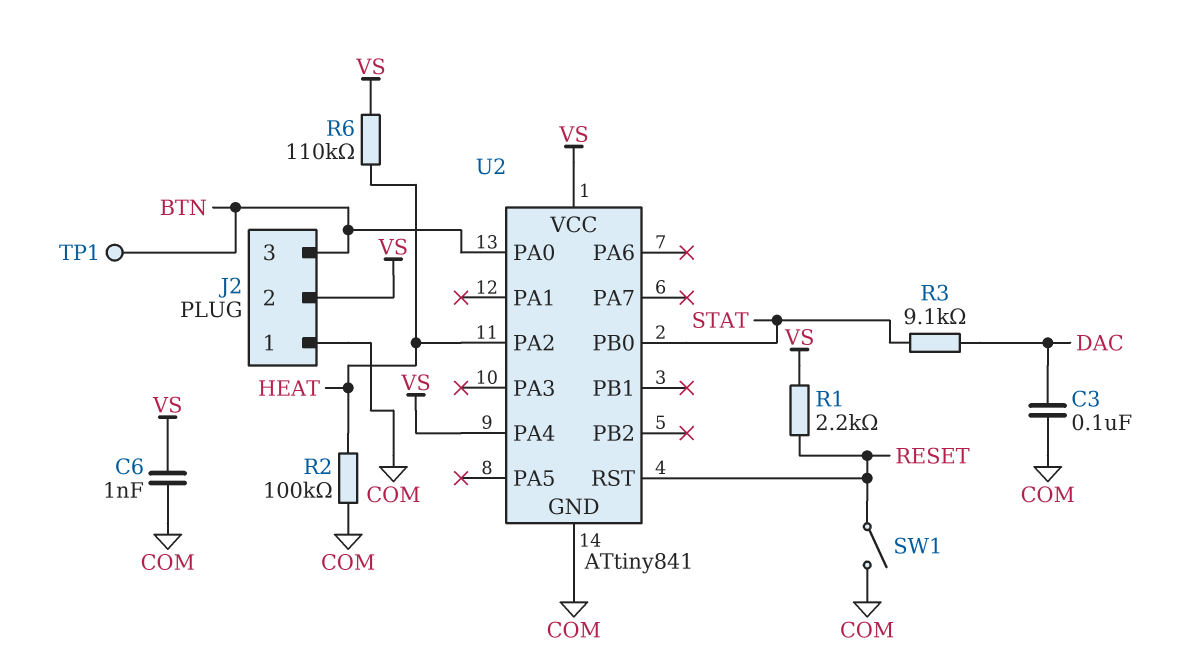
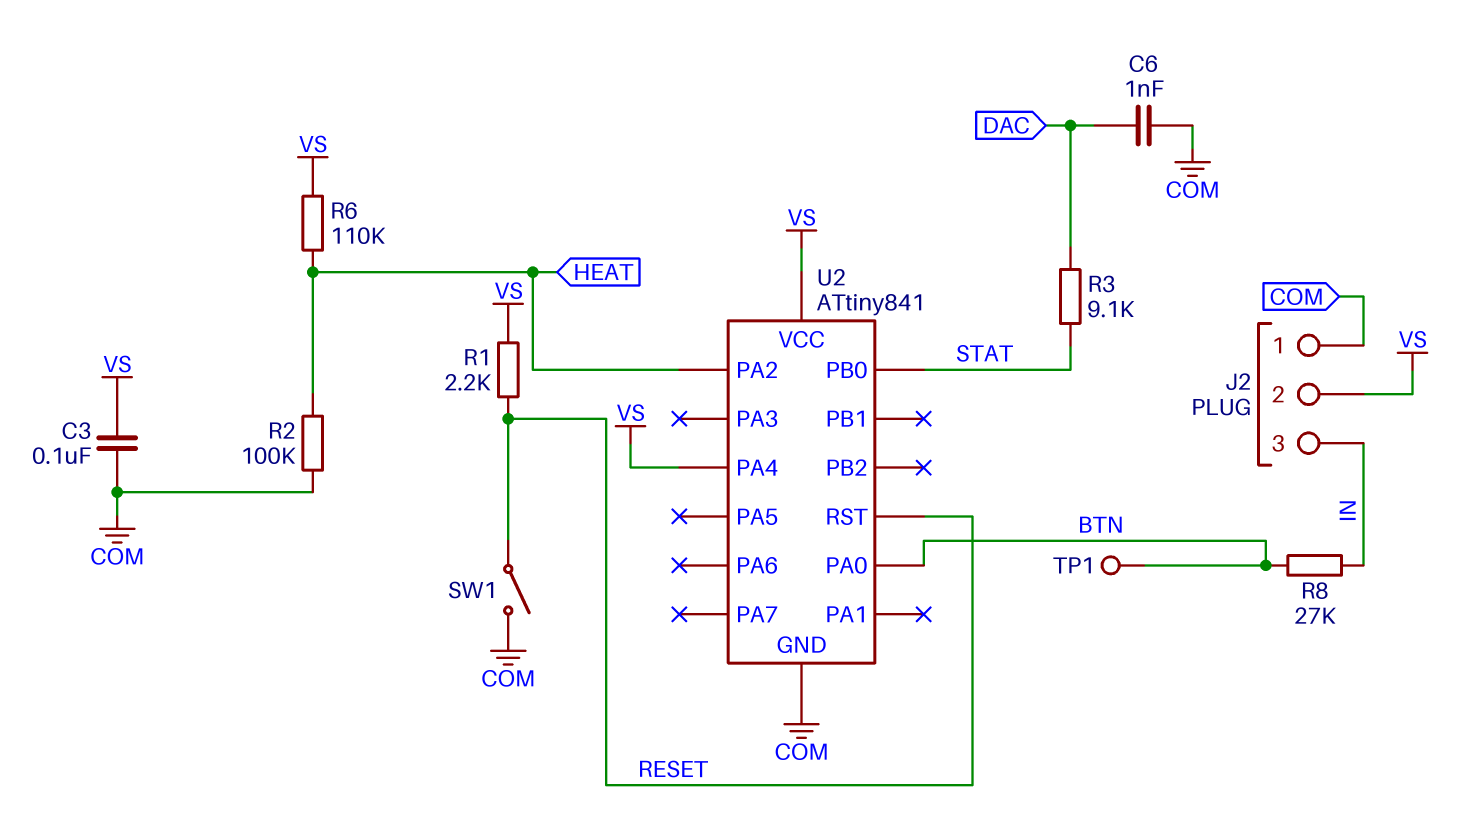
C3: 100nF (COM, DAC) -> 100nF (COM, VS)
C6: 1nF (COM, VS) -> 1nF (COM, DAC)
J2 pin 3: BTN -> IN
R8: none -> 27k (BTN, IN)

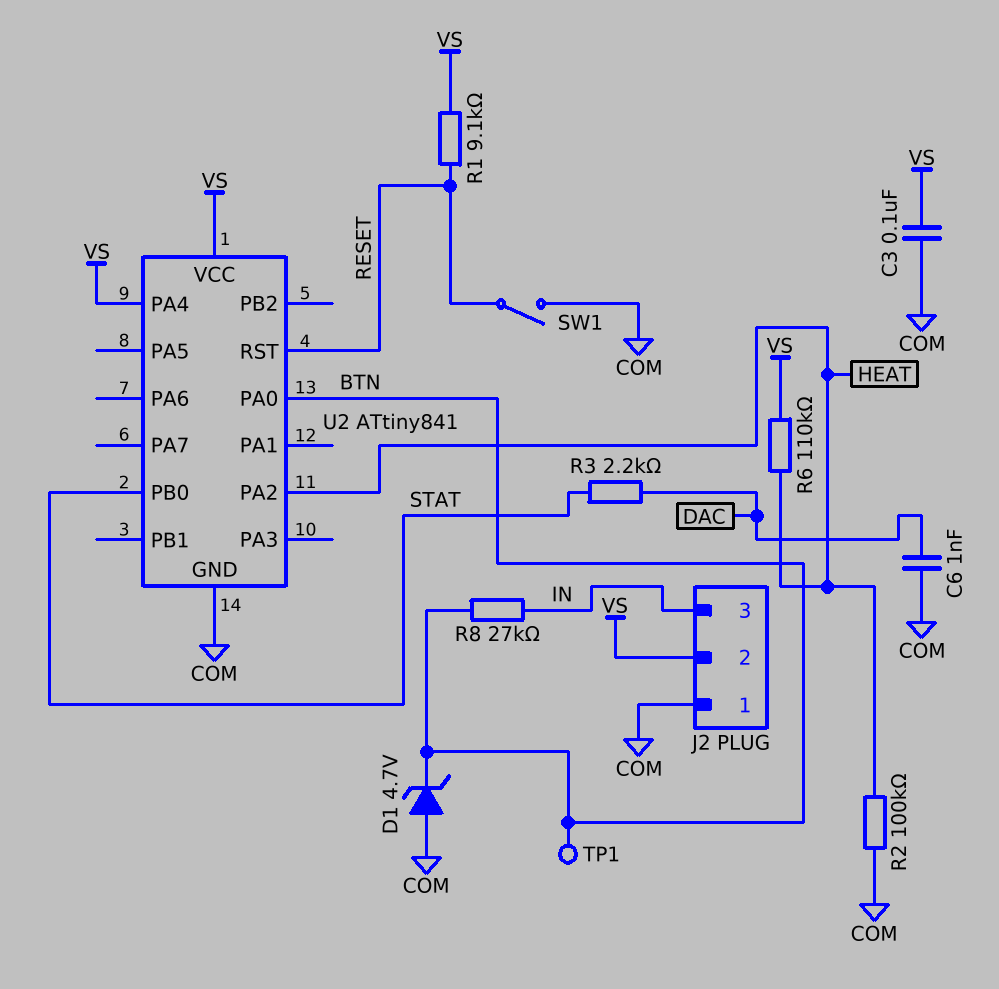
D1: none -> zener 4.7V (A COM, K BTN)
R1: 2.2k (RESET, VS) -> 9.1k (RESET, VS)
R3: 9.1k (DAC, STAT) -> 2.2k (DAC, STAT)

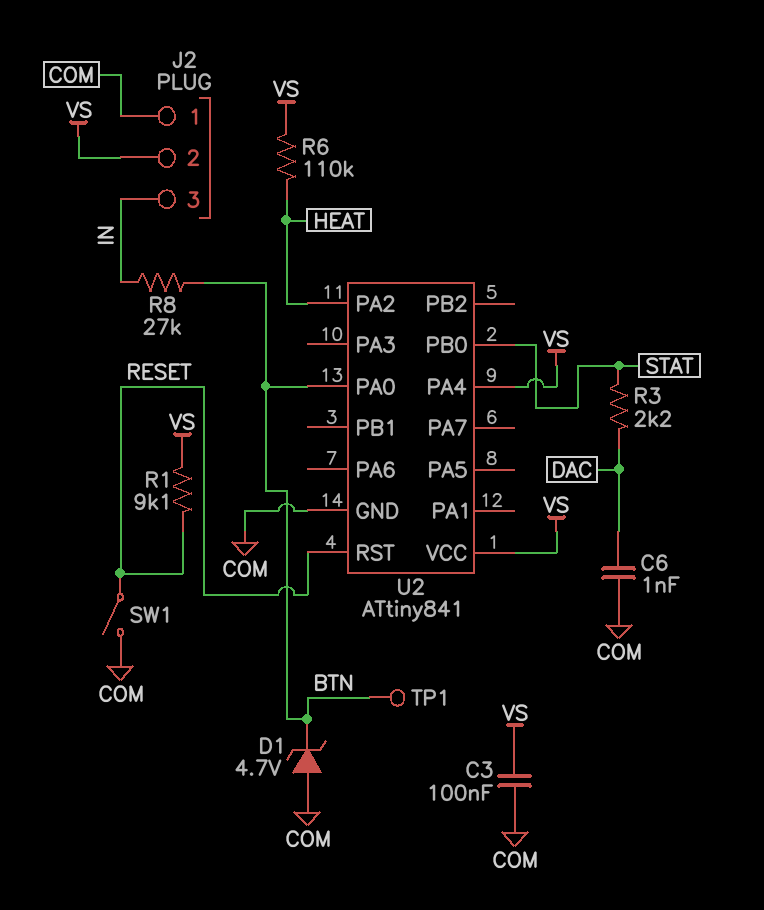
R2: 100k (COM, HEAT) -> none

